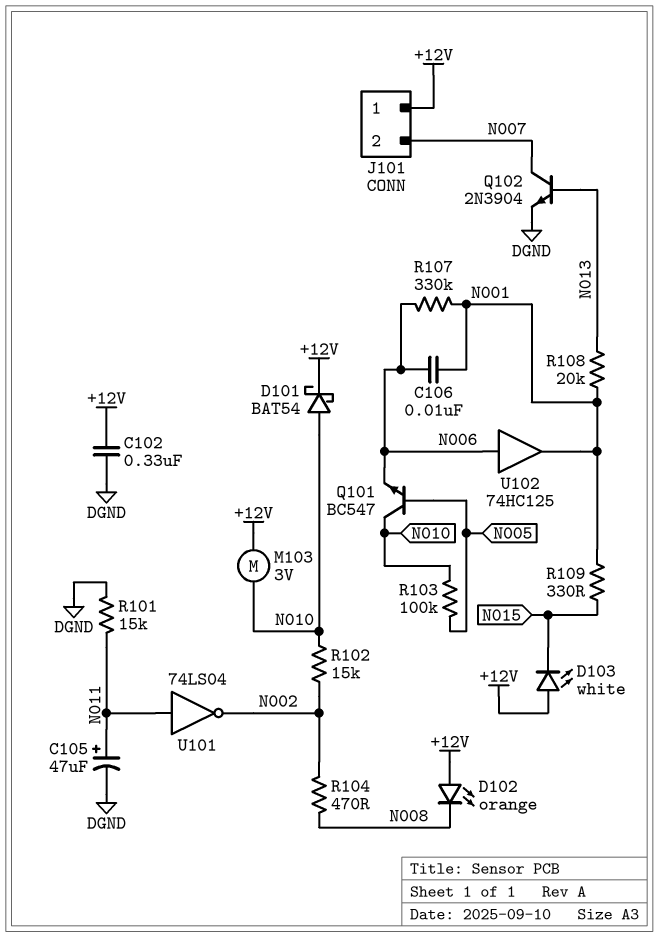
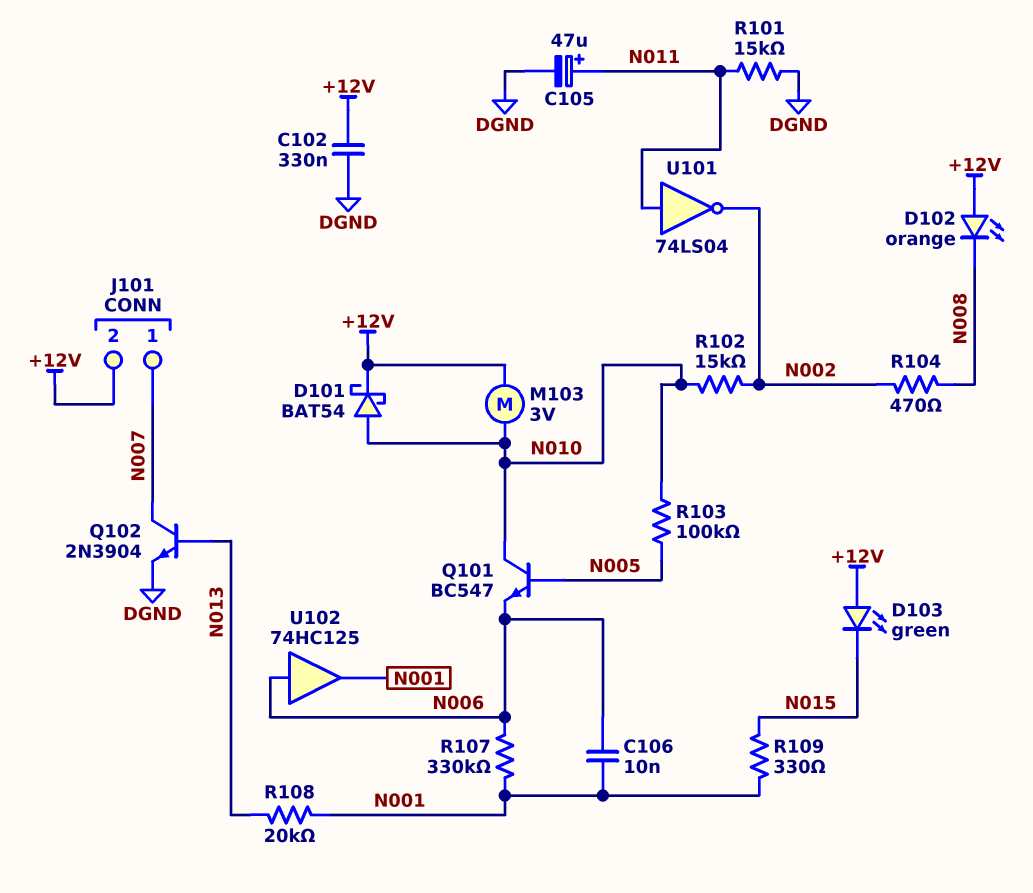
D103: LED white (A +12V, K N015) -> LED green (A +12V, K N015)
J101 pin 1: +12V -> N007
J101 pin 2: N007 -> +12V

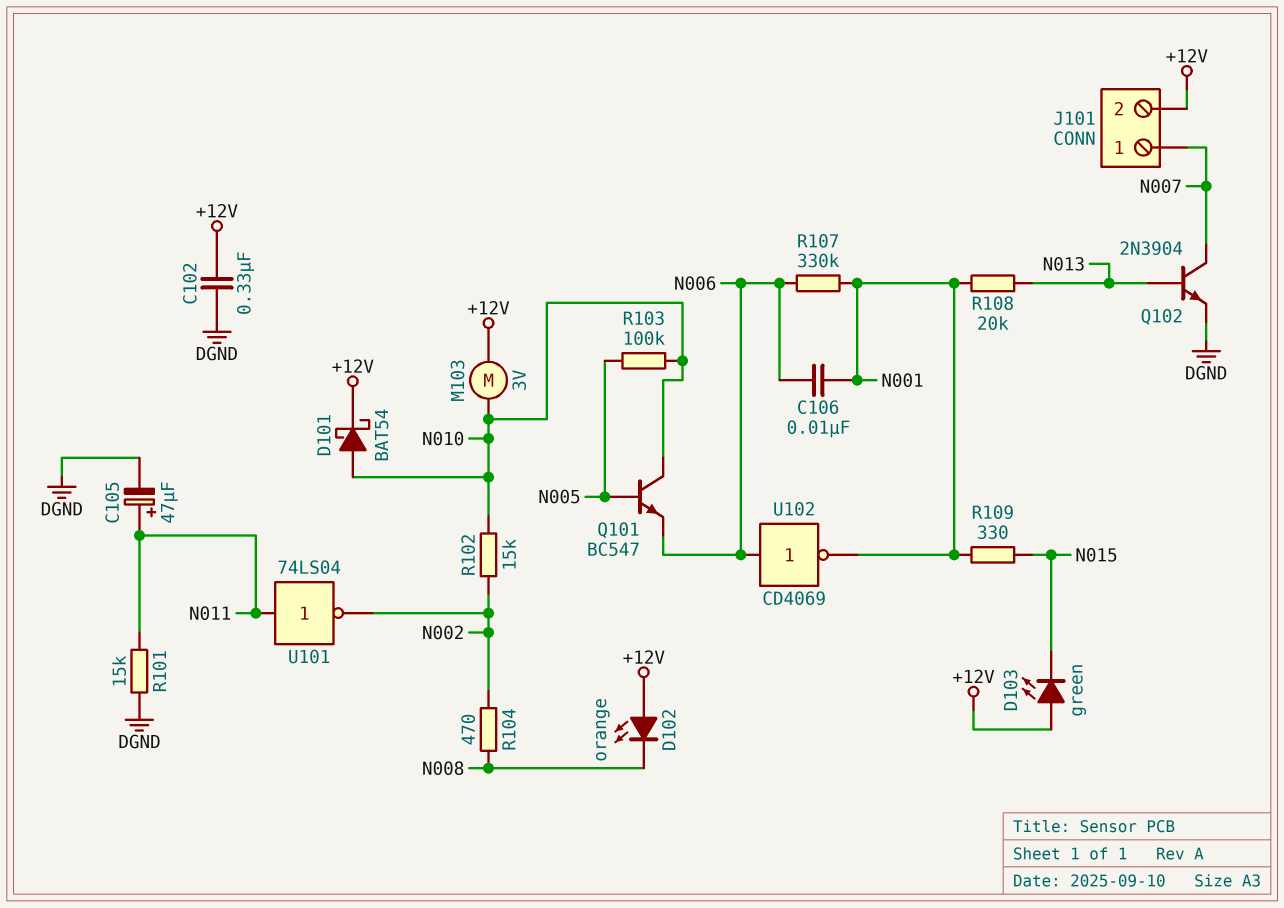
U102: buffer 74HC125 (in N006, out N001) -> NOT CD4069 (in N006, out N001)

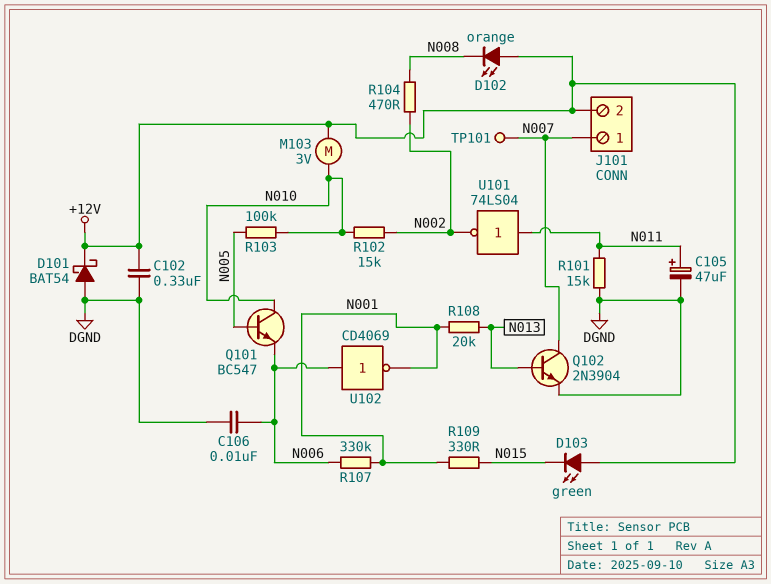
C106: 10nF (N001, N006) -> 10nF (DGND, N006)
D101: schottky BAT54 (A N010, K +12V) -> schottky BAT54 (A DGND, K +12V)
TP101: none -> test point (N007)

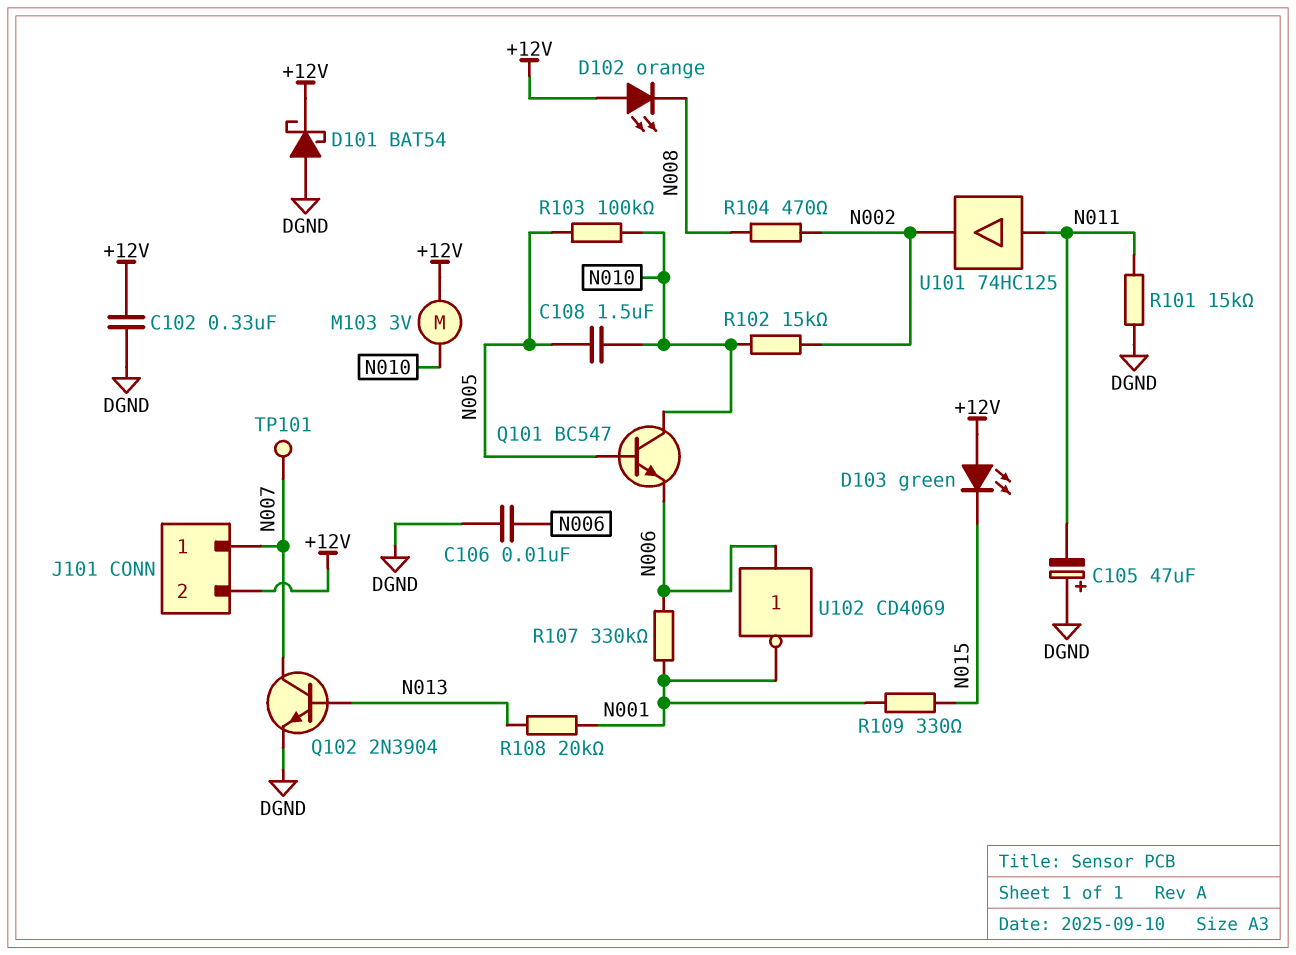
C105: 47uF (plus N011, minus DGND) -> 47uF (plus DGND, minus N011)
C108: none -> 1.5uF (N005, N010)
U101: NOT 74LS04 (in N011, out N002) -> buffer 74HC125 (in N011, out N002)

